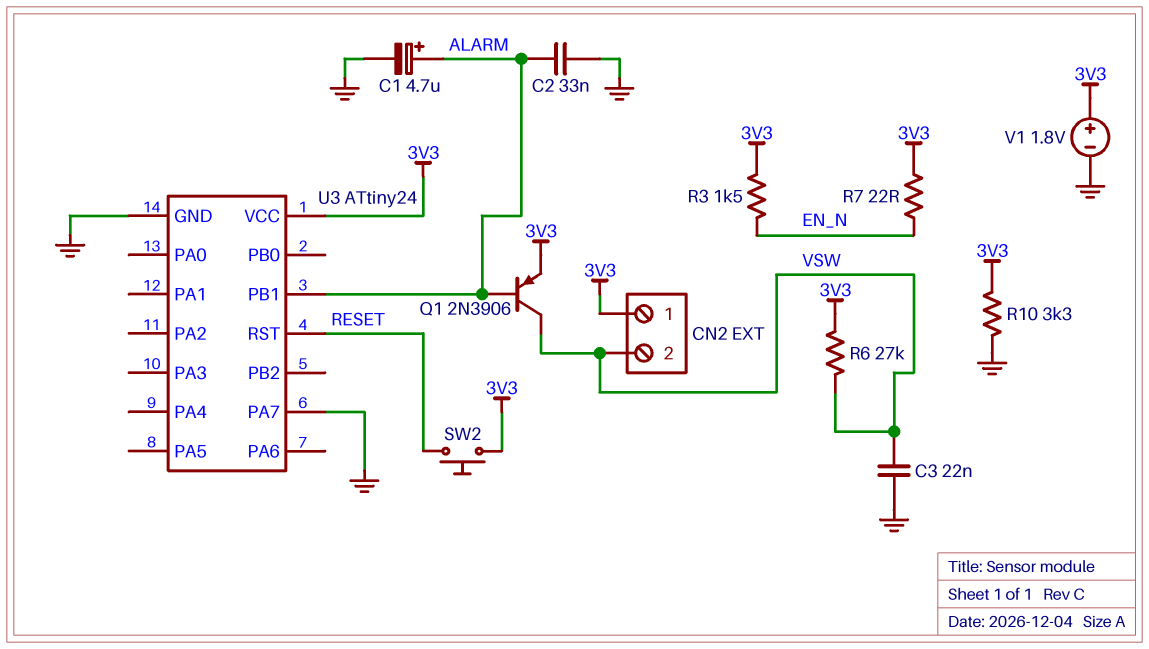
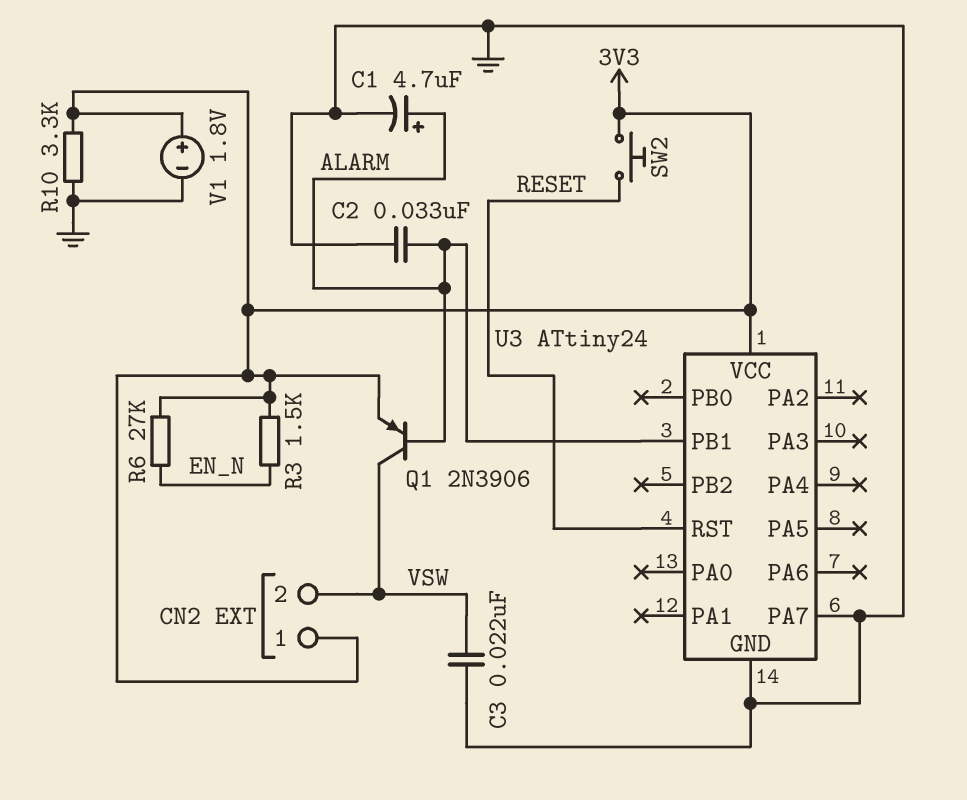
R6: 27k (3V3, VSW) -> 27k (3V3, EN_N)
R7: 22 (3V3, EN_N) -> none

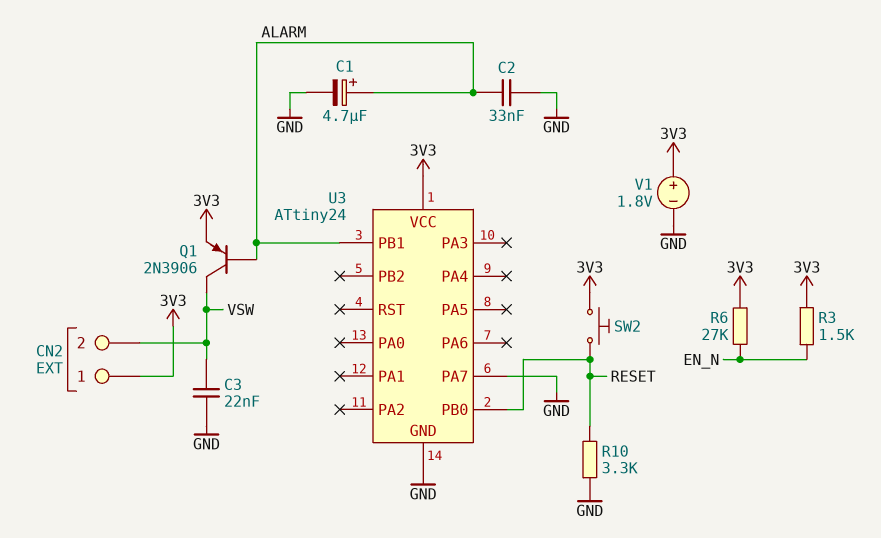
R10: 3.3k (3V3, GND) -> 3.3k (GND, RESET)
U3 pin PB0: none -> RESET
U3 pin RST: RESET -> none

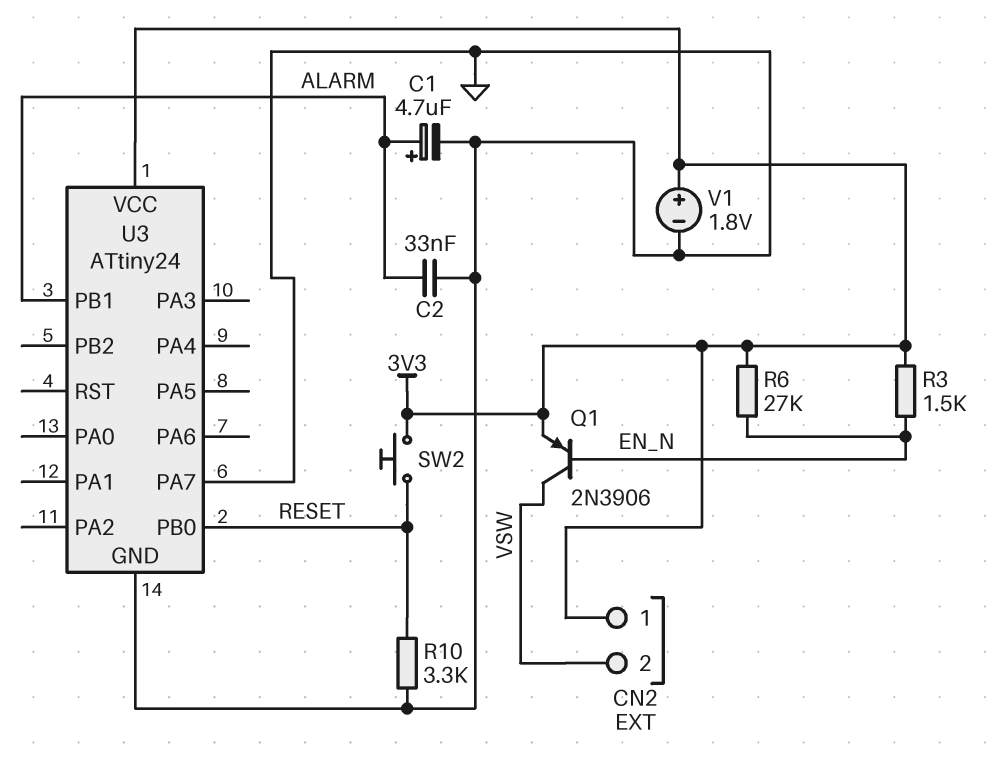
C3: 22nF (GND, VSW) -> none
Q1: PNP 2N3906 (B ALARM, C VSW, E 3V3) -> PNP 2N3906 (B EN_N, C VSW, E 3V3)

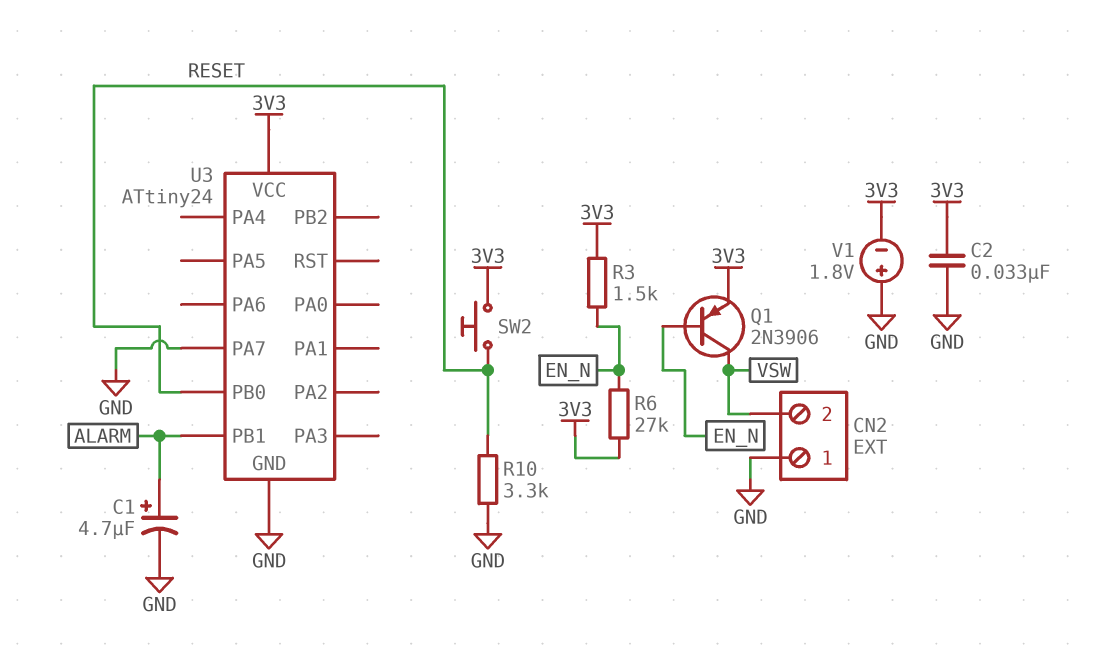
C2: 33nF (ALARM, GND) -> 33nF (3V3, GND)
CN2 pin 1: 3V3 -> GND
V1: 1.8V (plus 3V3, minus GND) -> 1.8V (plus GND, minus 3V3)

